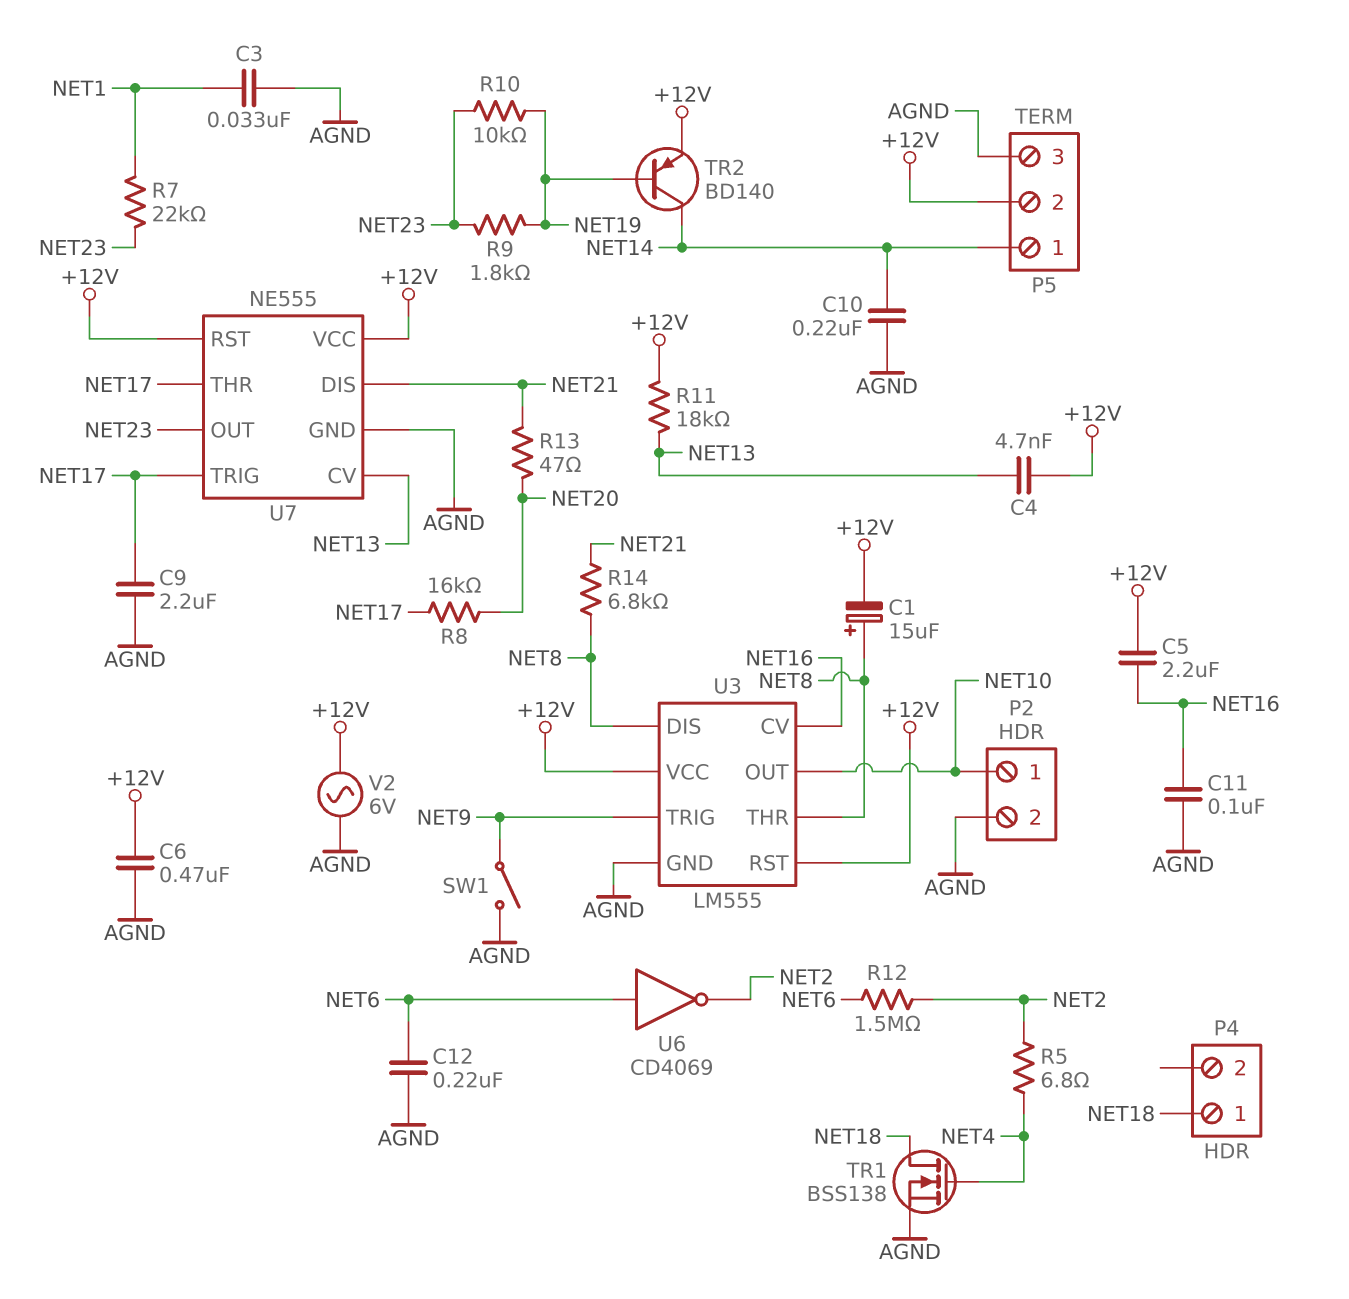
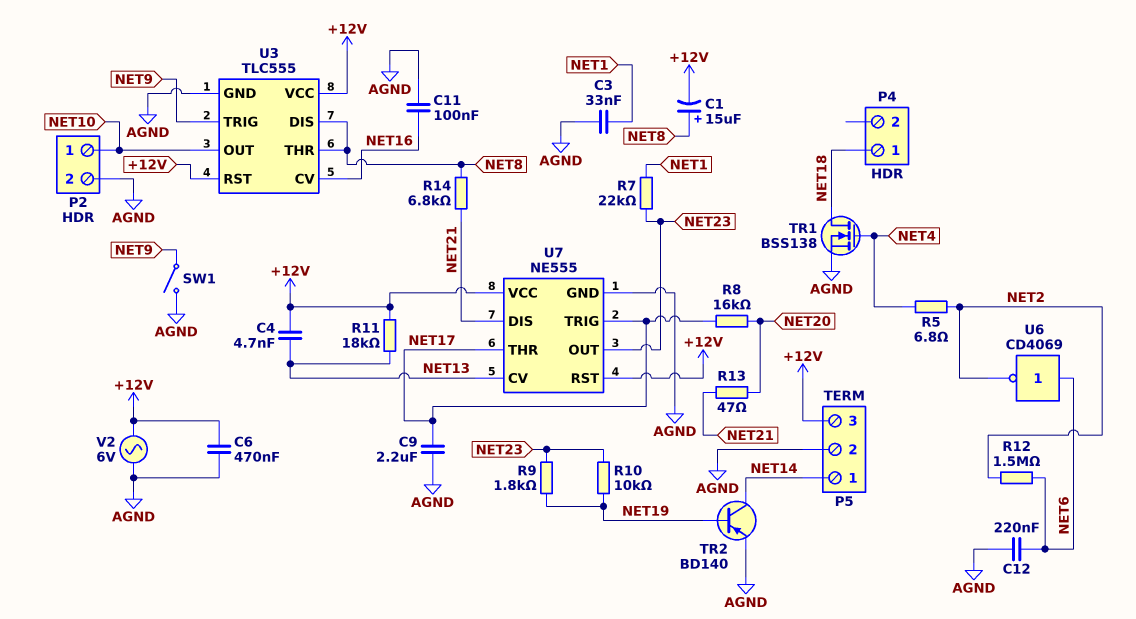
C5: 2.2uF (+12V, NET16) -> none
C10: 220nF (AGND, NET14) -> none
P5 pin 2: +12V -> AGND
P5 pin 3: AGND -> +12V
TR2: PNP BD140 (B NET19, C NET14, E +12V) -> PNP BD140 (B NET19, C NET14, E AGND)
U3: LM555 -> TLC555

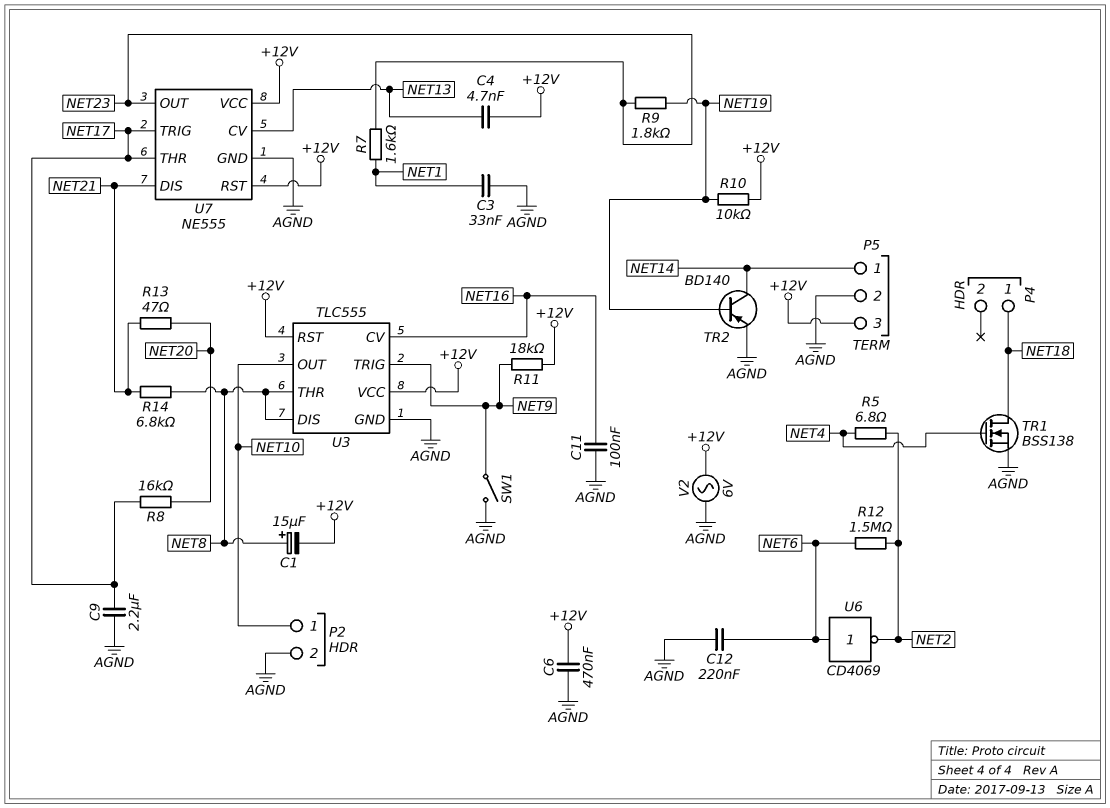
R7: 22k (NET1, NET23) -> 1.6k (NET1, NET23)
R10: 10k (NET19, NET23) -> 10k (+12V, NET19)
R11: 18k (+12V, NET13) -> 18k (+12V, NET9)

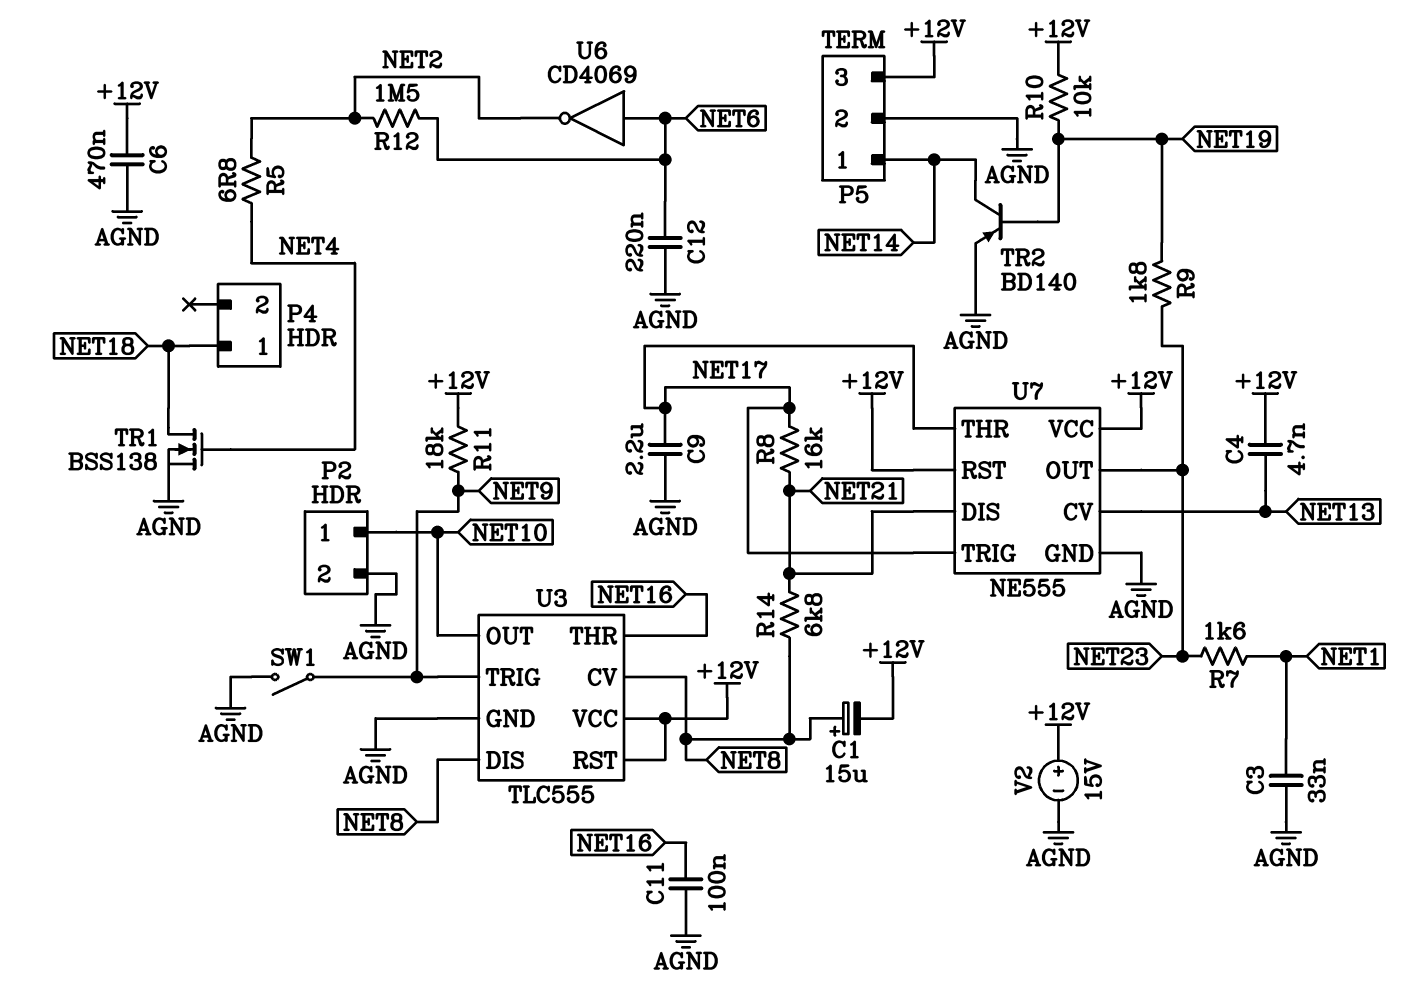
R8: 16k (NET17, NET20) -> 16k (NET17, NET21)
R13: 47 (NET20, NET21) -> none
U3 pin CV: NET16 -> NET8
U3 pin THR: NET8 -> NET16
V2: AC 6V (+12V, AGND) -> 15V (plus +12V, minus AGND)

